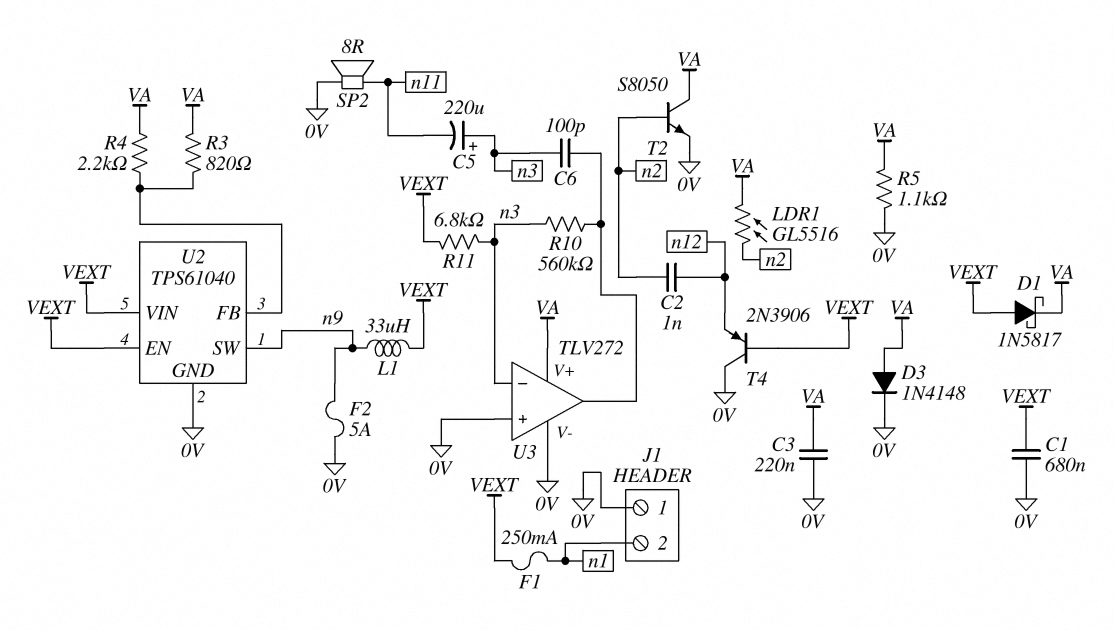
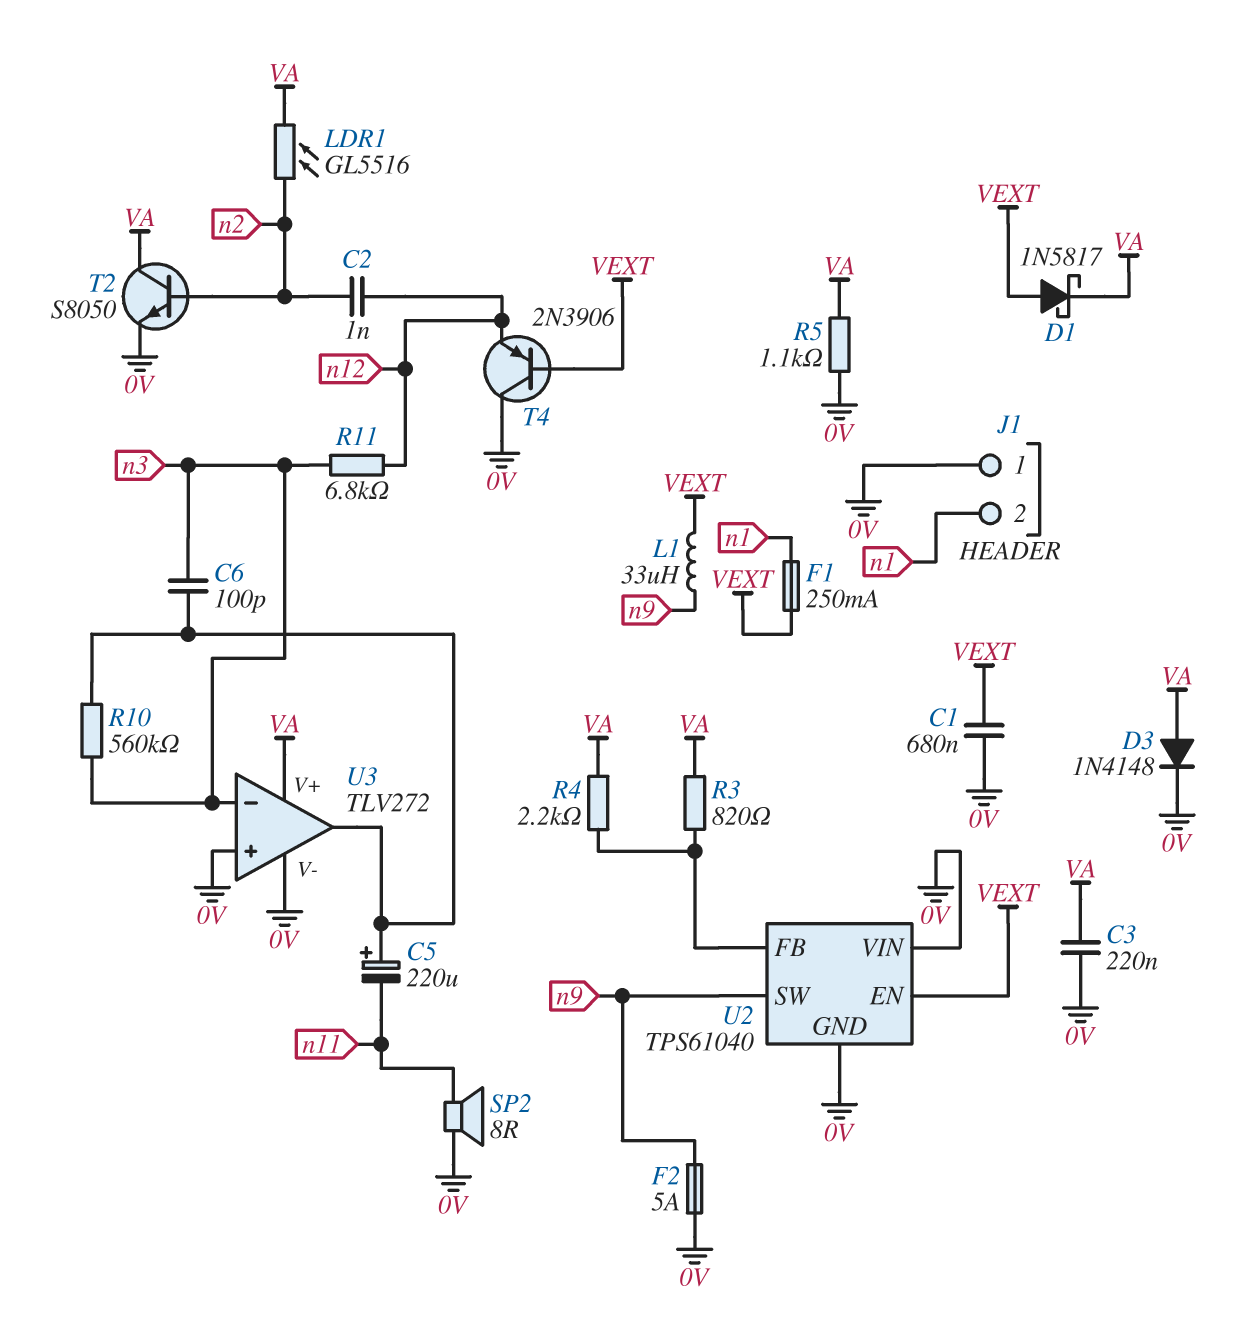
C5: 220uF (plus n3, minus n11) -> 220uF (plus U3/out, minus n11)
R11: 6.8k (VEXT, n3) -> 6.8k (n3, n12)
U2 pin VIN: VEXT -> 0V

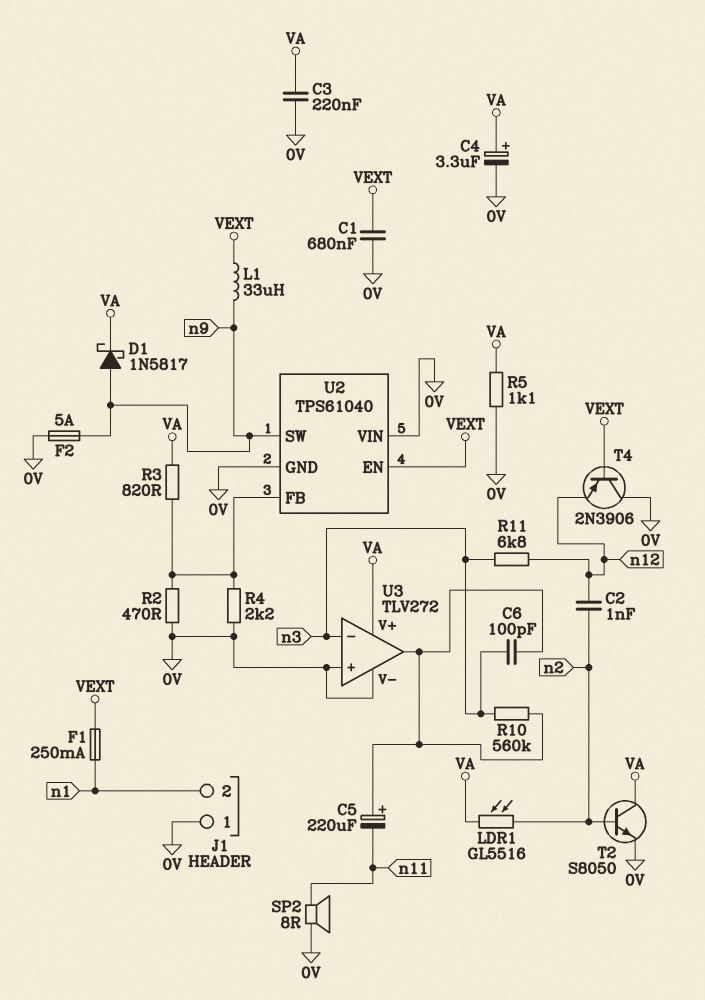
C4: none -> 3.3uF (plus VA, minus 0V)
D1: schottky 1N5817 (A VEXT, K VA) -> schottky 1N5817 (A n9, K VA)
D3: diode 1N4148 (A VA, K 0V) -> none
R2: none -> 470 (0V, U2/FB)
R4: 2.2k (U2/FB, VA) -> 2.2k (0V, U2/FB)

